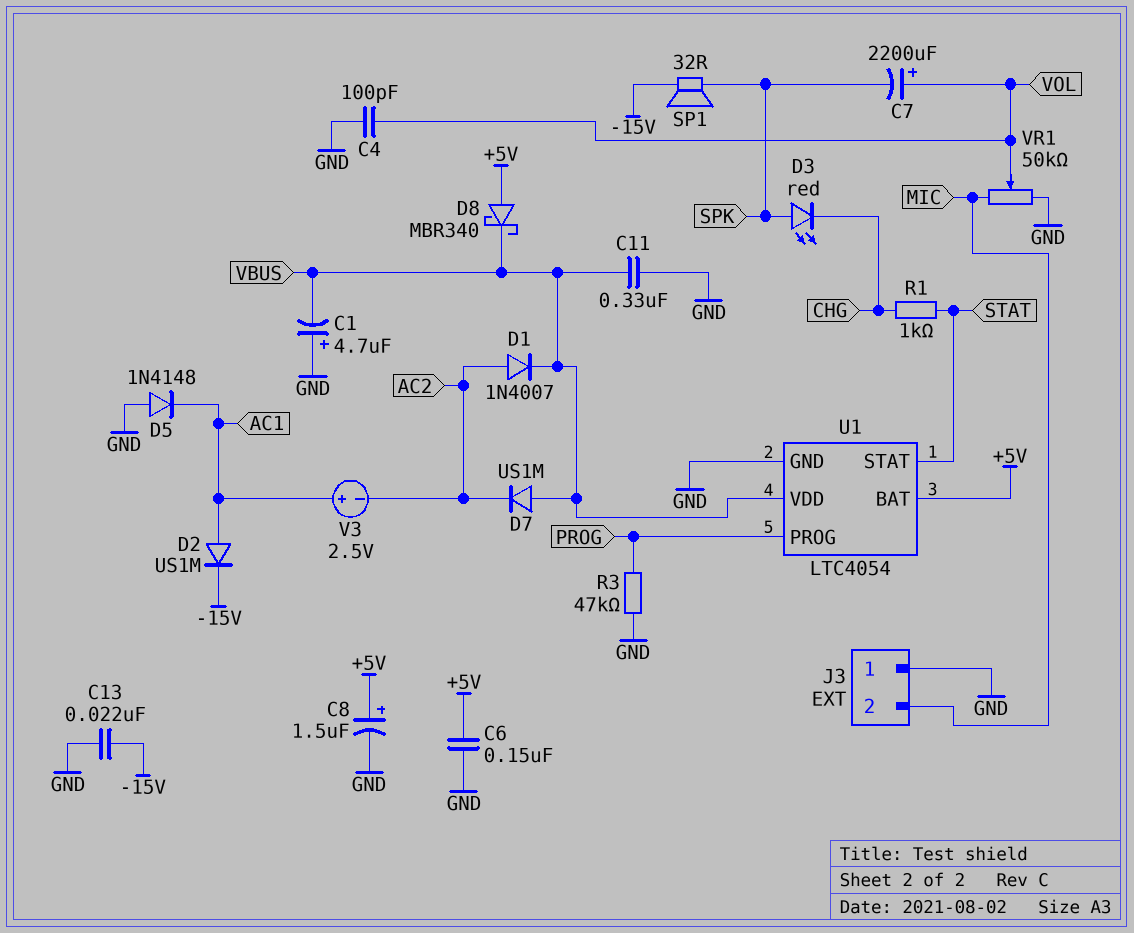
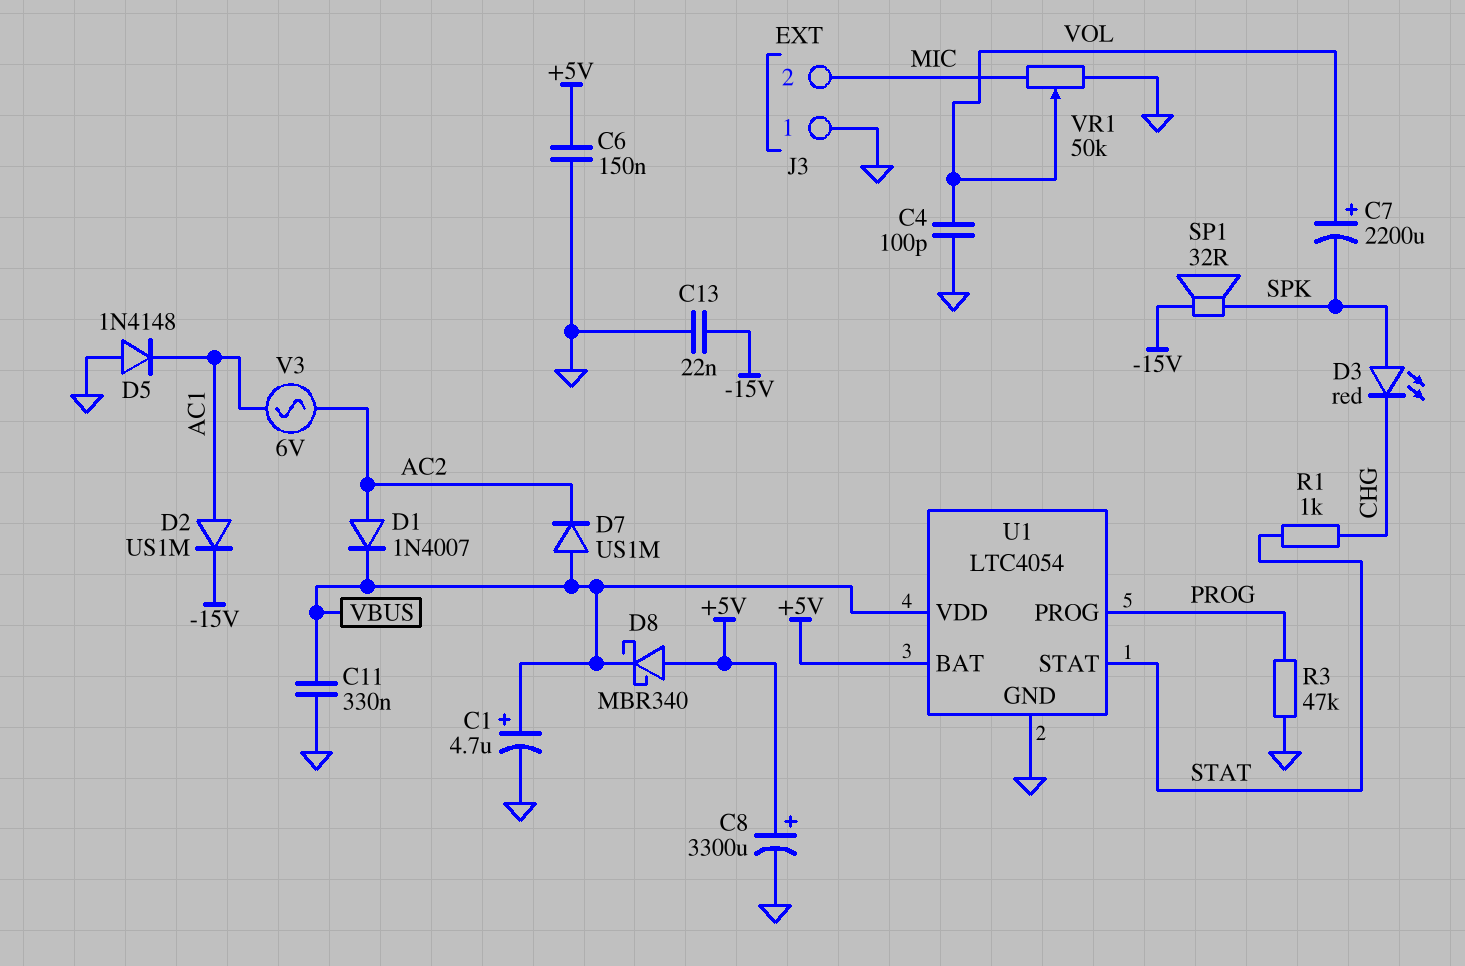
C1: 4.7uF (plus GND, minus VBUS) -> 4.7uF (plus VBUS, minus GND)
C8: 1.5uF (plus +5V, minus GND) -> 3300uF (plus +5V, minus GND)
V3: 2.5V (plus AC1, minus AC2) -> AC 6V (AC1, AC2)

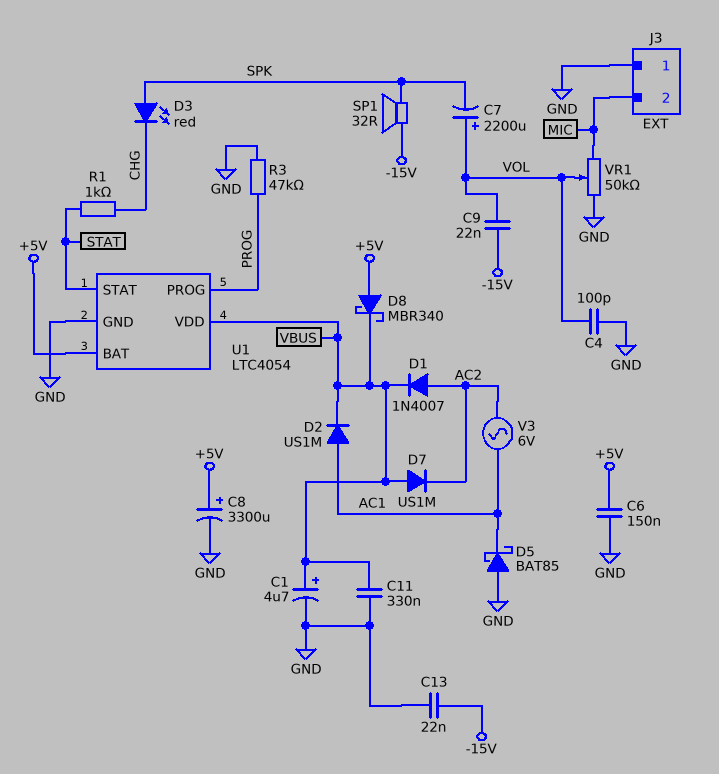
C9: none -> 22nF (-15V, VOL)
D2: diode US1M (A AC1, K -15V) -> diode US1M (A AC1, K VBUS)
D5: diode 1N4148 (A GND, K AC1) -> schottky BAT85 (A GND, K AC1)

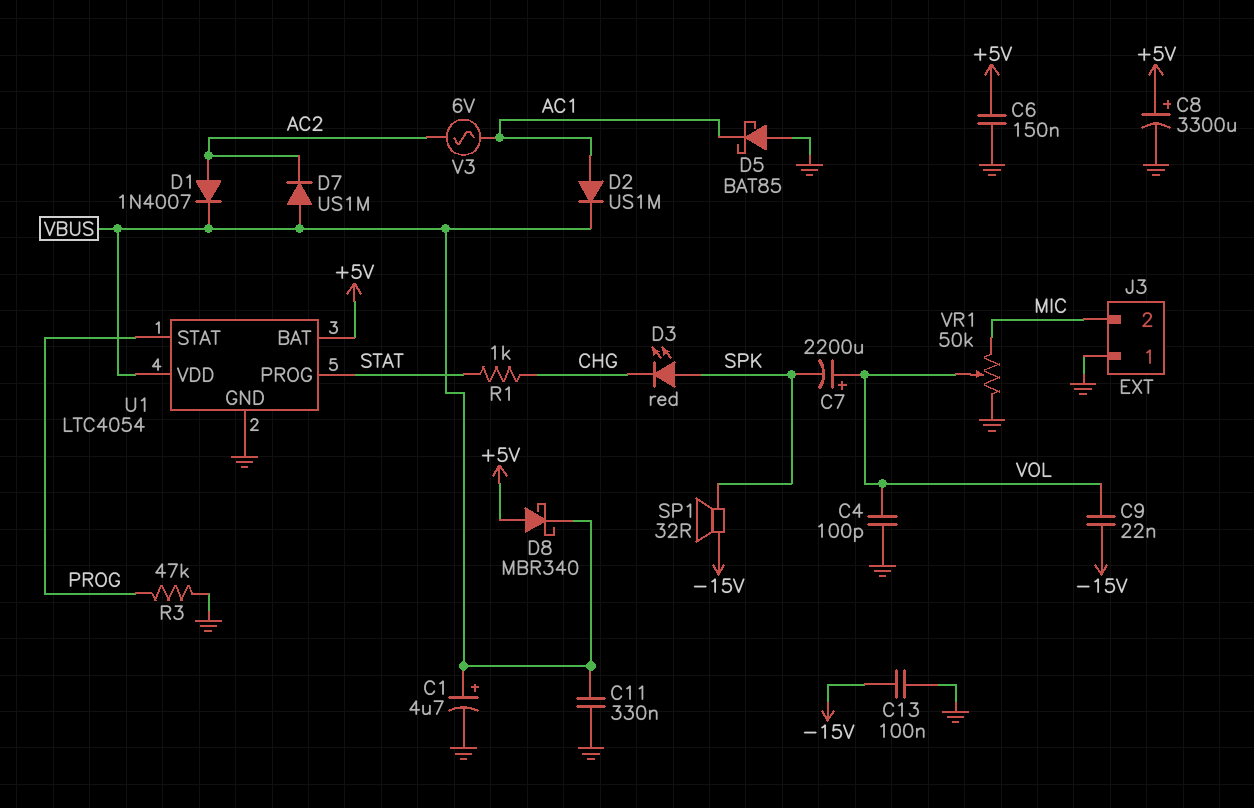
C13: 22nF (-15V, GND) -> 100nF (-15V, GND)
U1 pin PROG: PROG -> STAT
U1 pin STAT: STAT -> PROG

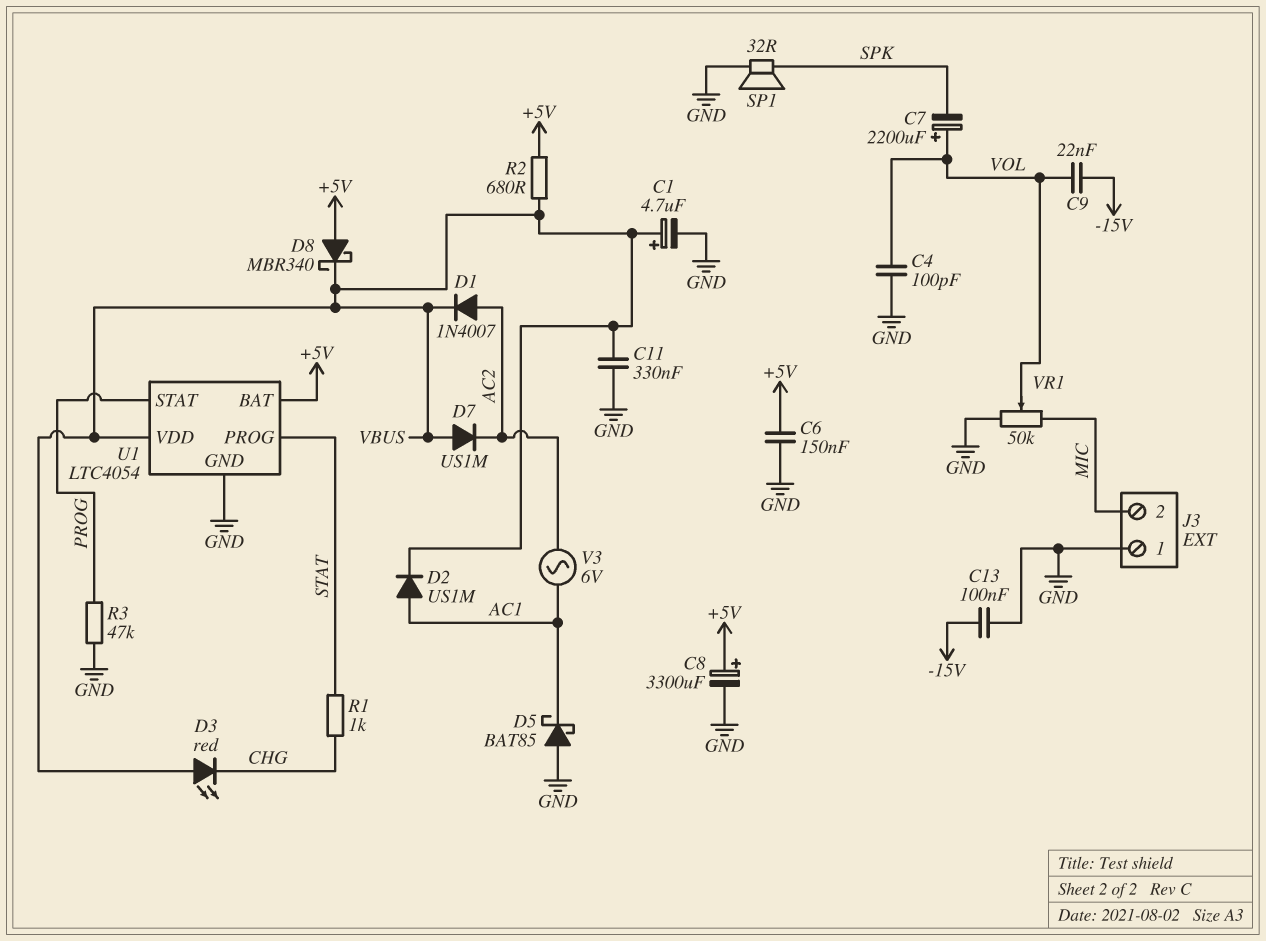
D3: LED red (A SPK, K CHG) -> LED red (A VBUS, K CHG)
R2: none -> 680 (+5V, VBUS)
SP1: speaker 32R (-15V, SPK) -> speaker 32R (GND, SPK)

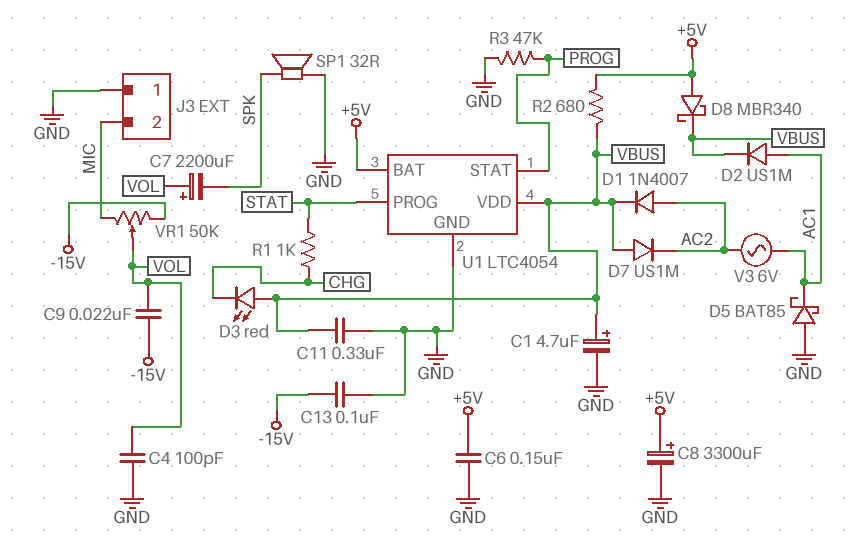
VR1: 50k (GND, MIC, wiper VOL) -> 50k (-15V, MIC, wiper VOL)

